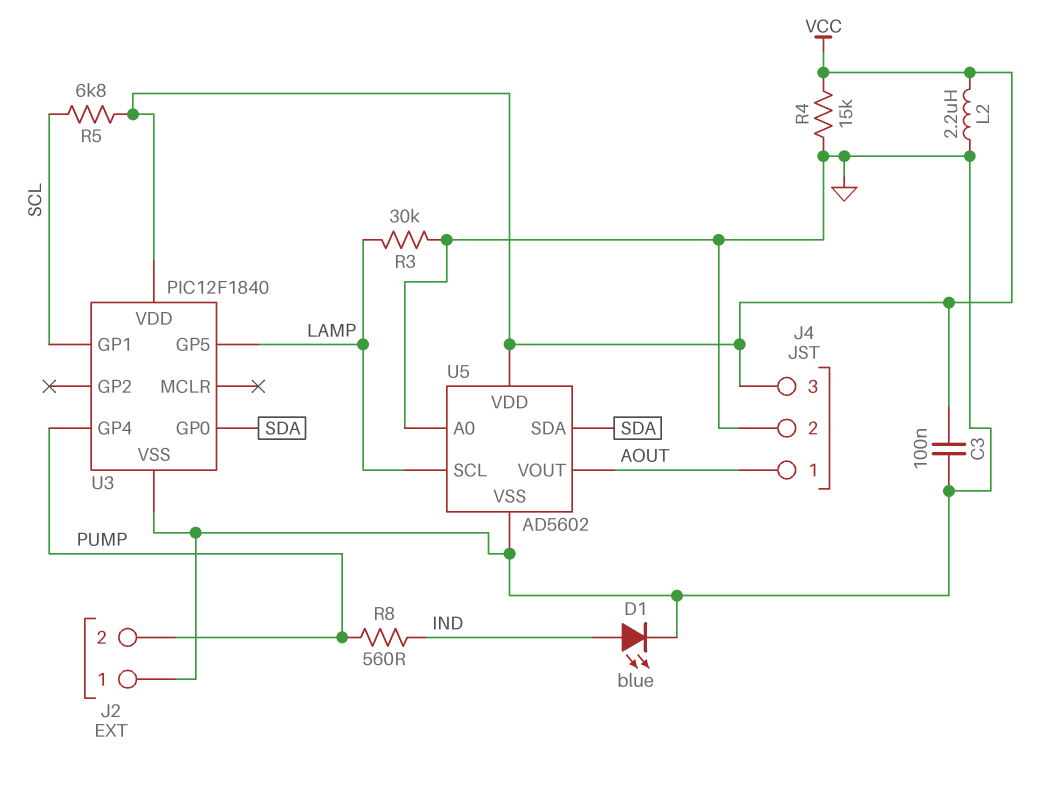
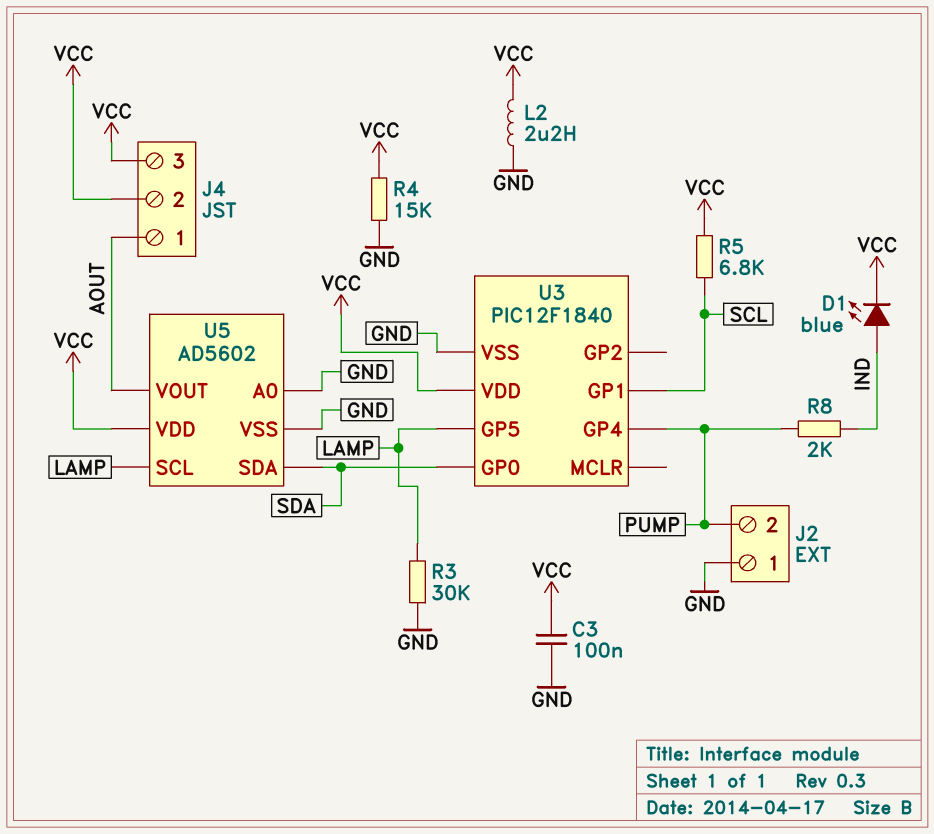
D1: LED blue (A IND, K GND) -> LED blue (A IND, K VCC)
J4 pin 2: GND -> VCC
R8: 560 (IND, PUMP) -> 2k (IND, PUMP)

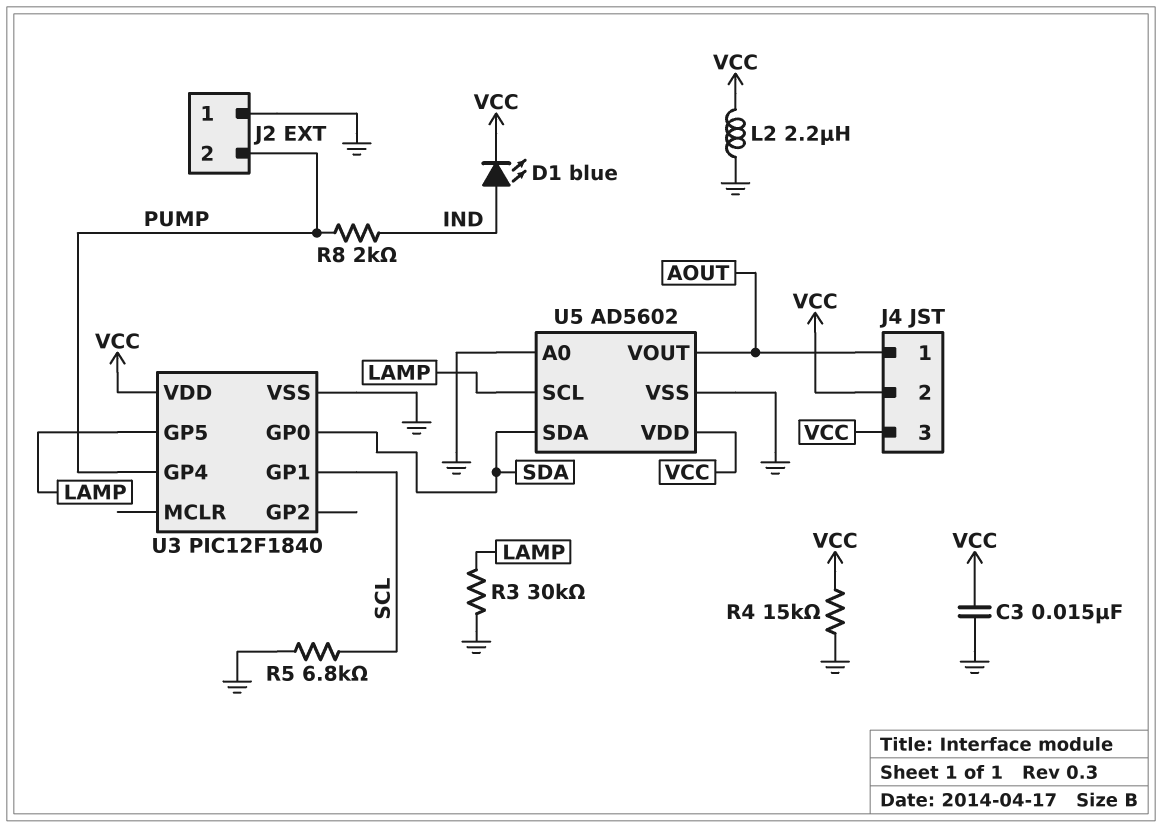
C3: 100nF (GND, VCC) -> 15nF (GND, VCC)
R5: 6.8k (SCL, VCC) -> 6.8k (GND, SCL)

